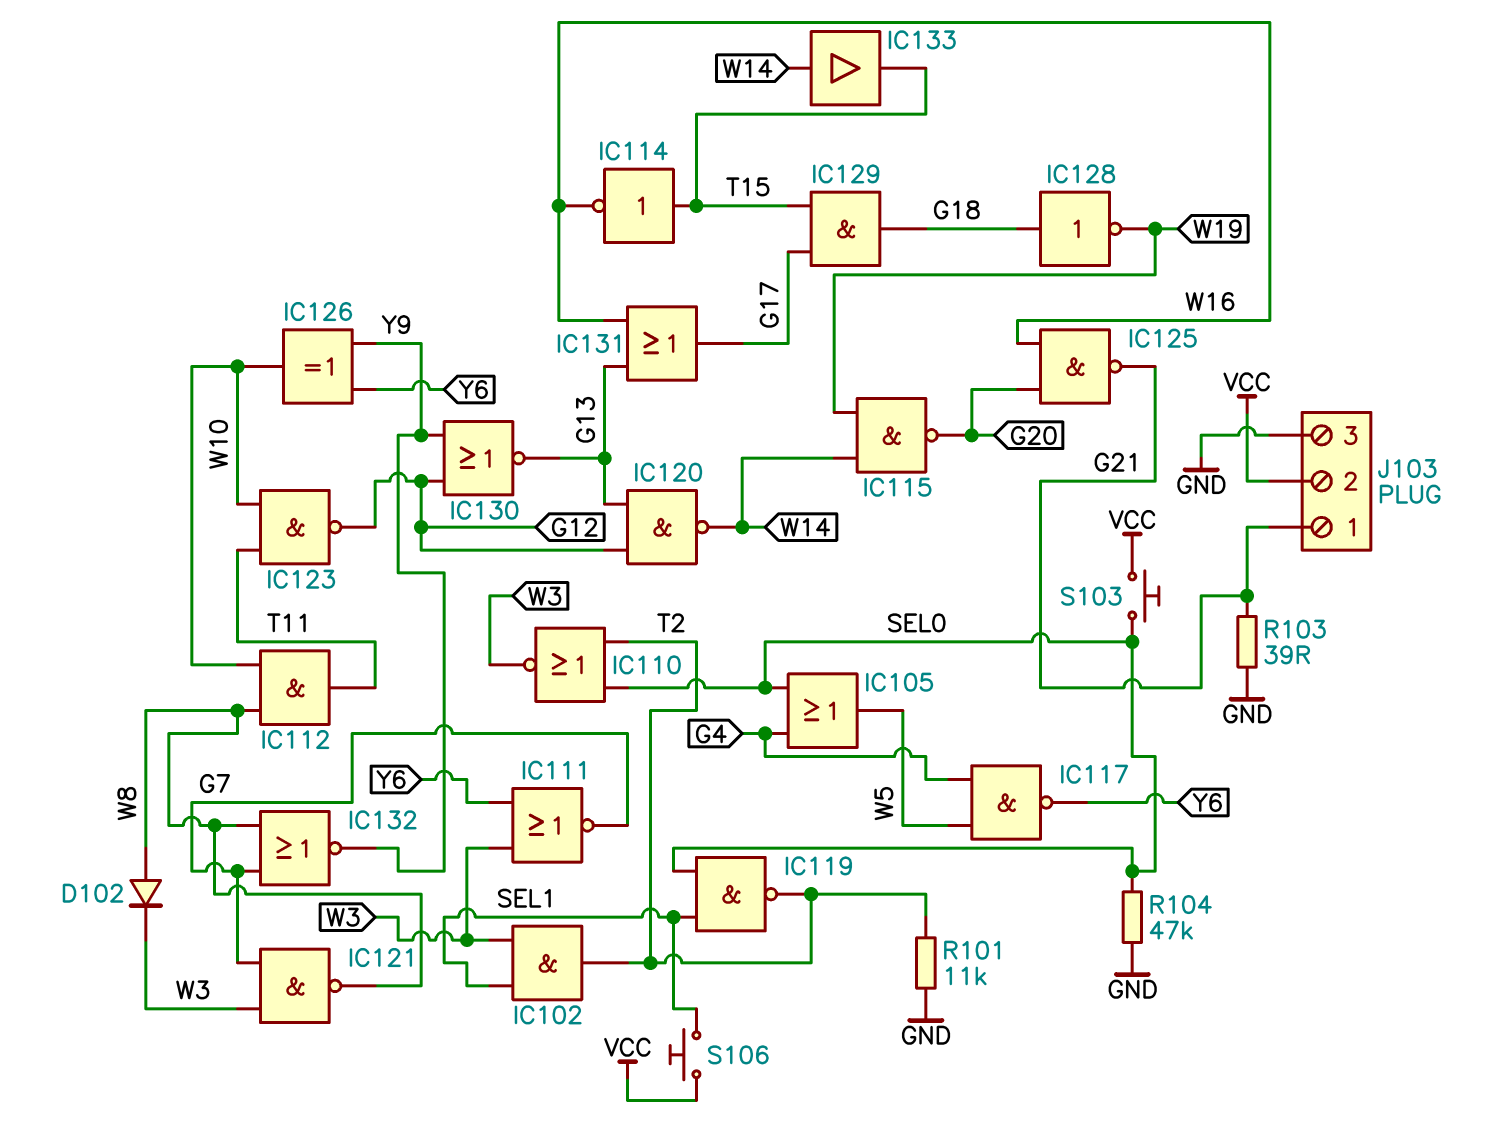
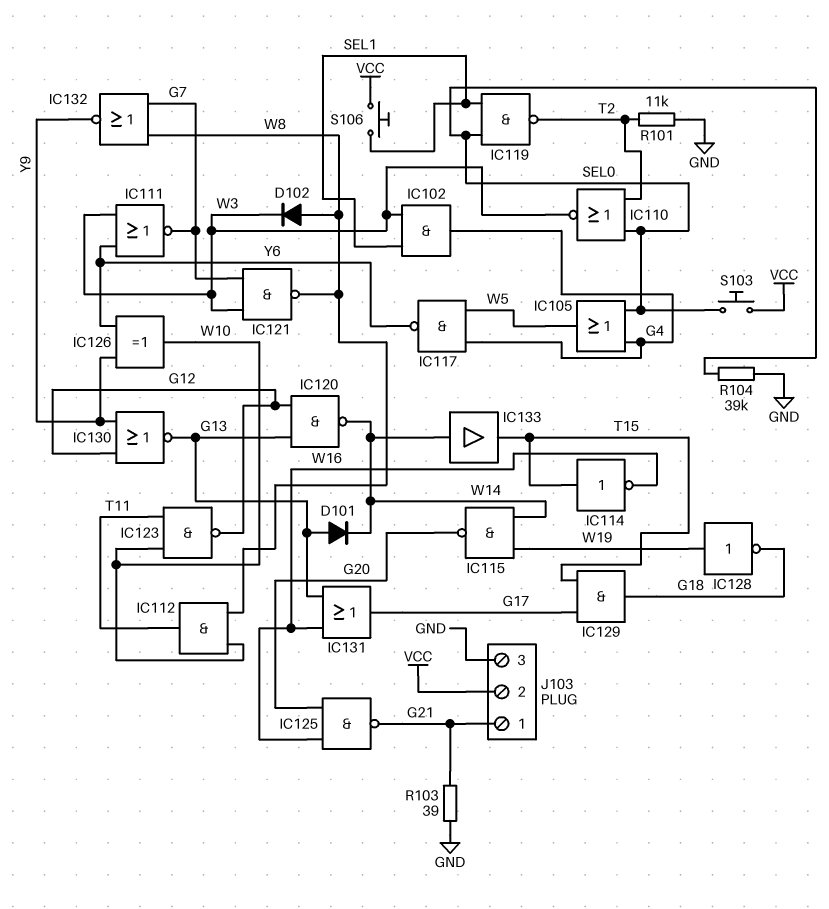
D101: none -> diode (A G13, K W14)
IC102: AND (in SEL1, in W3, out T2) -> AND (in SEL1, in W3, out G4)
IC128: NOT (in G18, out W19) -> NOT (in W19, out G18)
R104: 47k (GND, SEL0) -> 39k (GND, SEL0)

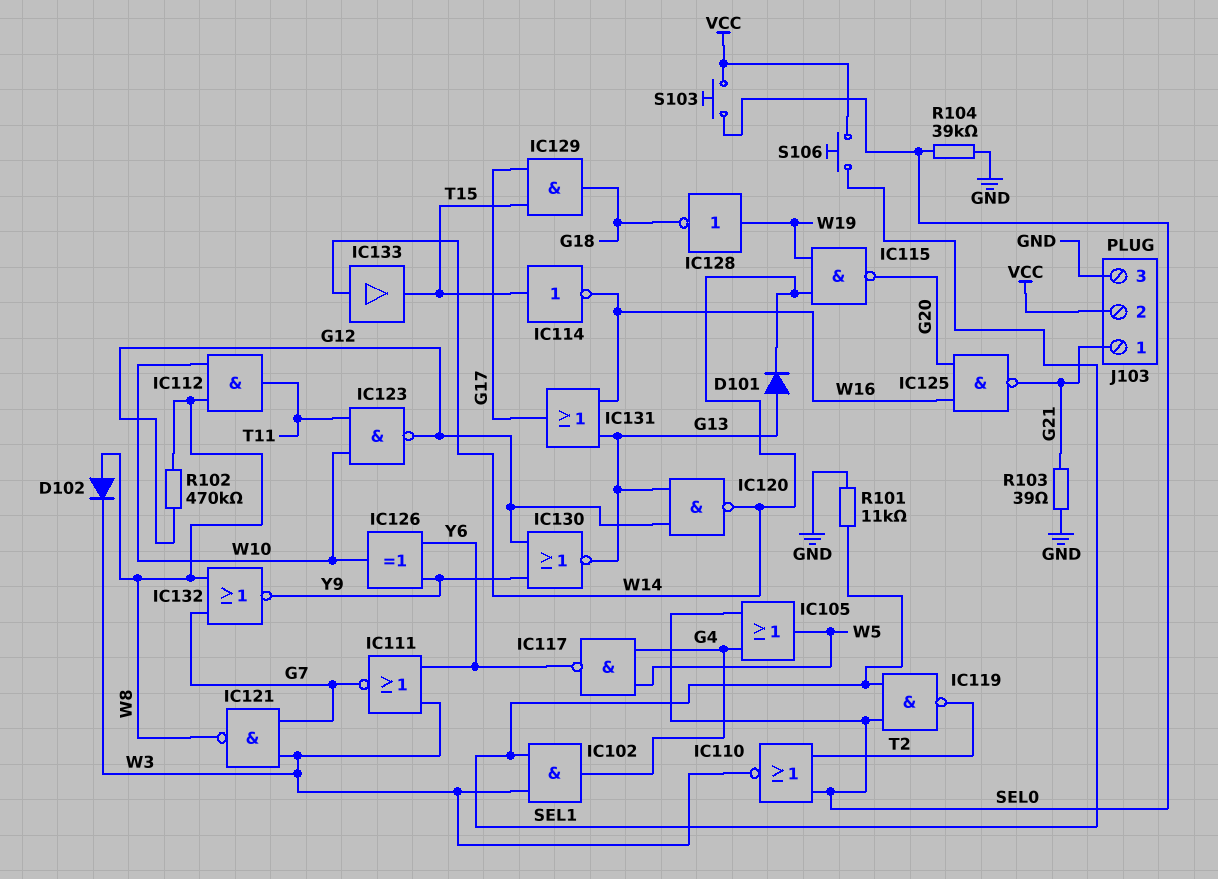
R101: 11k (GND, T2) -> 11k (GND, SEL1)
R102: none -> 470k (G12, W8)

